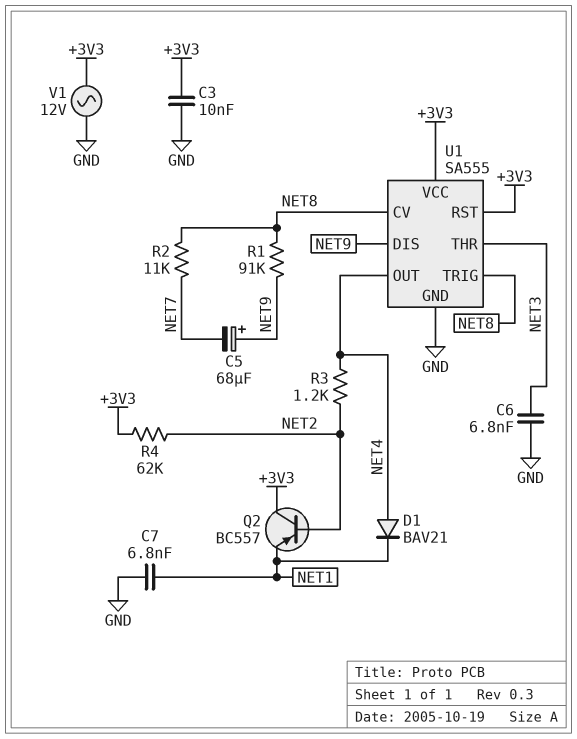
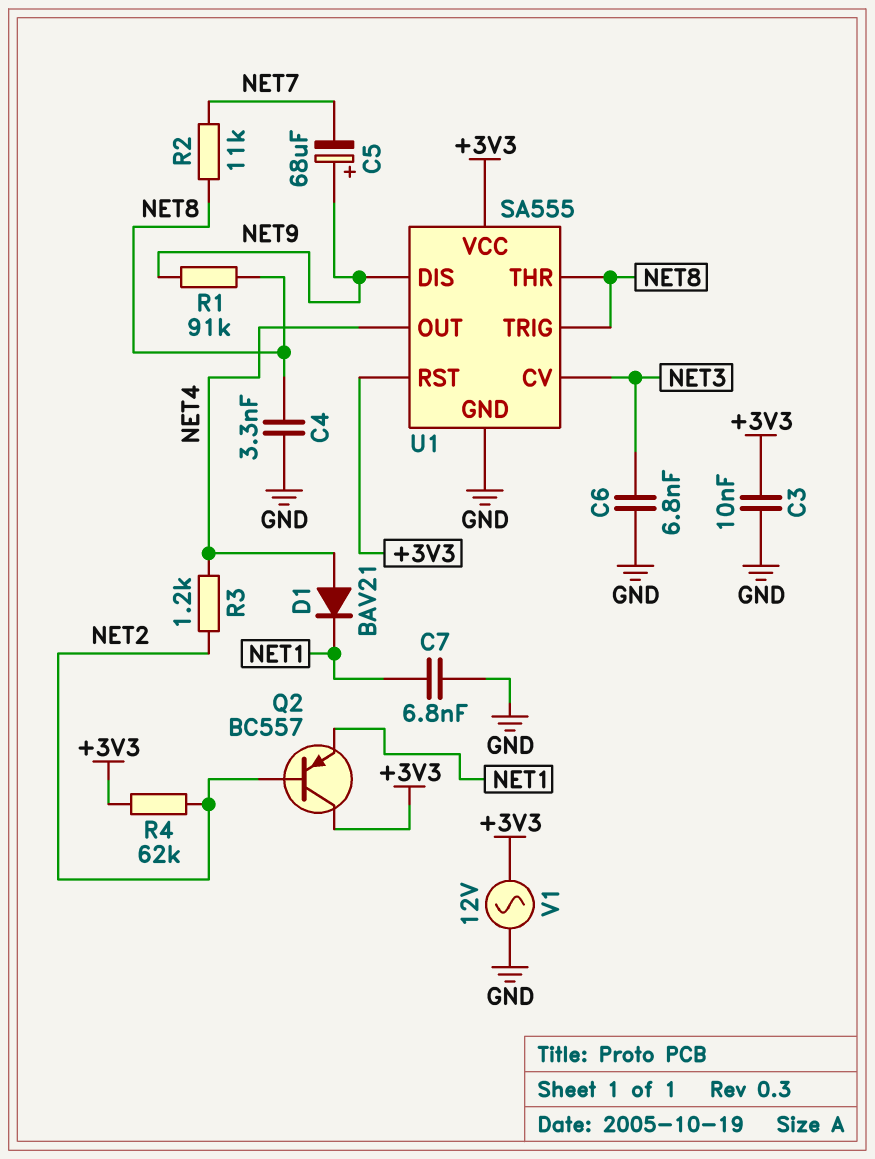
C4: none -> 3.3nF (GND, NET8)
U1 pin CV: NET8 -> NET3
U1 pin THR: NET3 -> NET8

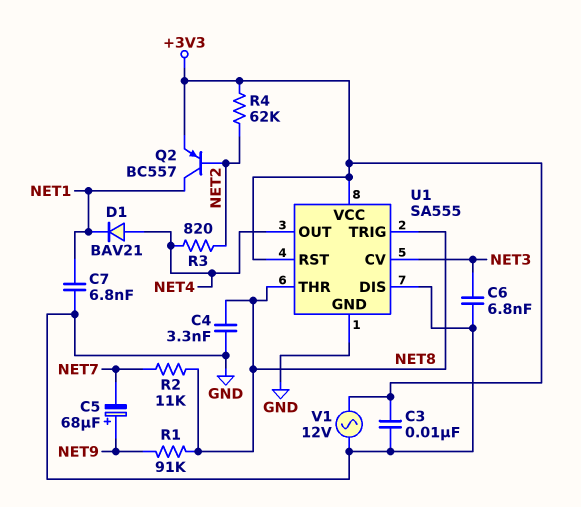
Q2: PNP BC557 (B NET2, C +3V3, E NET1) -> PNP BC557 (B NET2, C NET1, E +3V3)
R3: 1.2k (NET2, NET4) -> 820 (NET2, NET4)
U1 pin DIS: NET9 -> GND

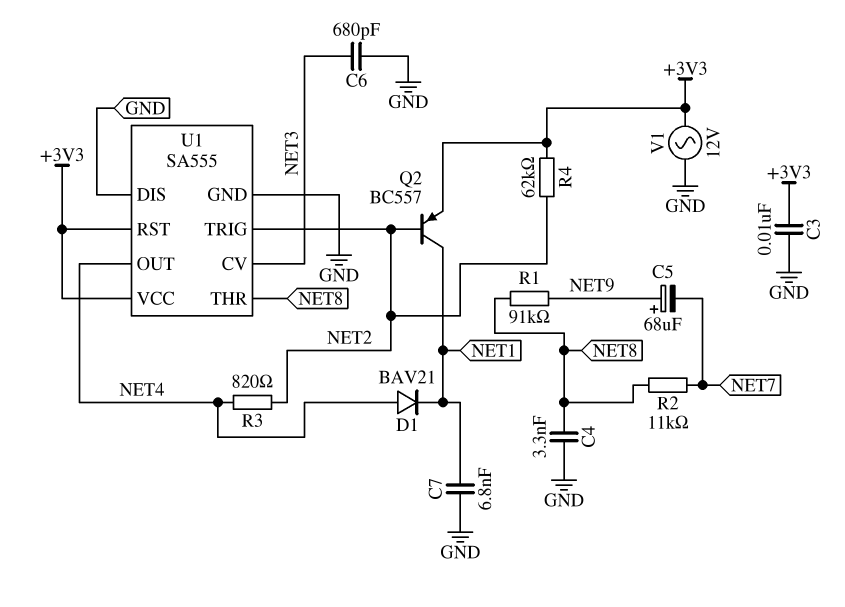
C6: 6.8nF (GND, NET3) -> 680pF (GND, NET3)
U1 pin TRIG: NET8 -> NET2

